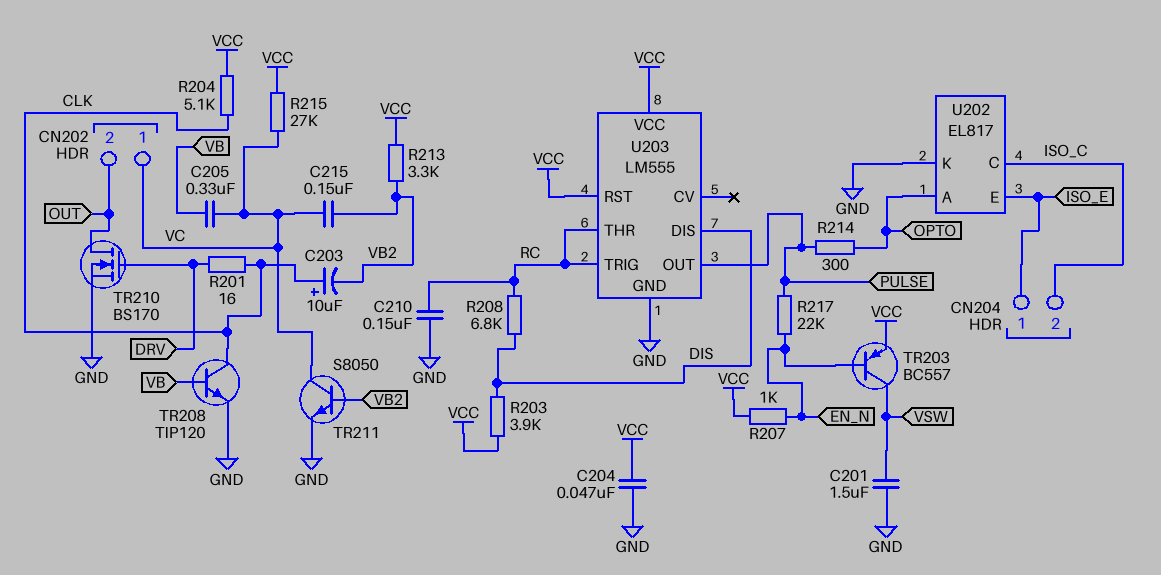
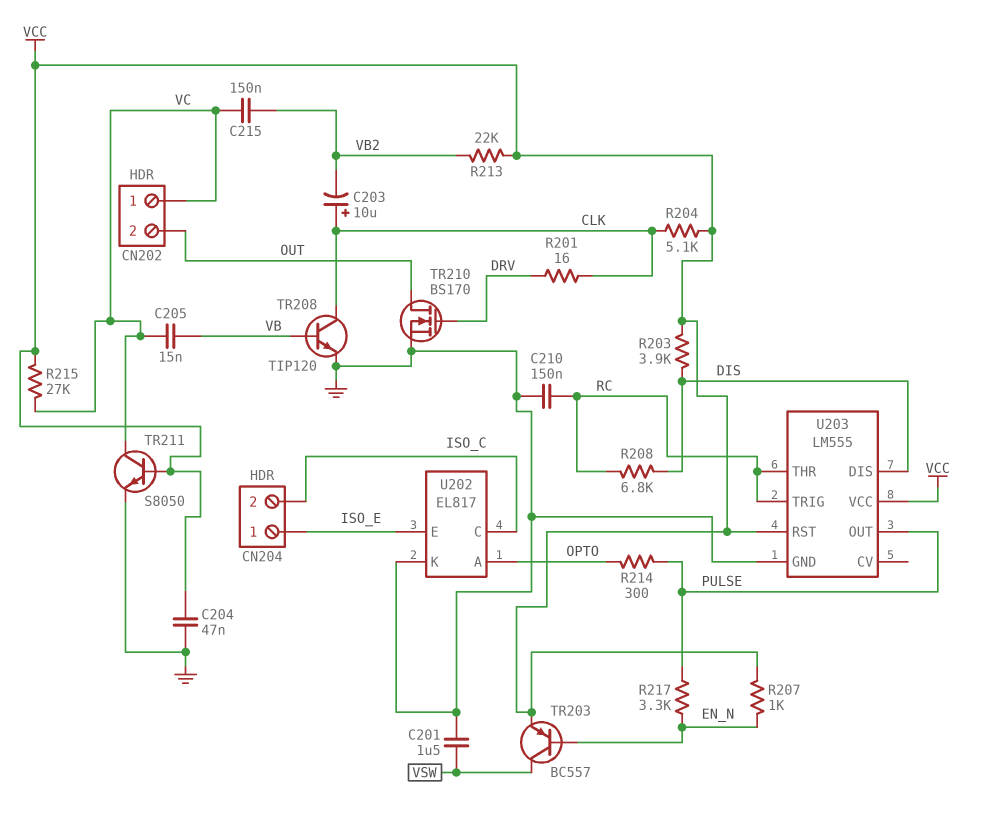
C205: 330nF (VB, VC) -> 15nF (VB, VC)
R213: 3.3k (VB2, VCC) -> 22k (VB2, VCC)
R217: 22k (EN_N, PULSE) -> 3.3k (EN_N, PULSE)
TR211: NPN S8050 (B VB2, C VC, E GND) -> NPN S8050 (B VCC, C VC, E GND)

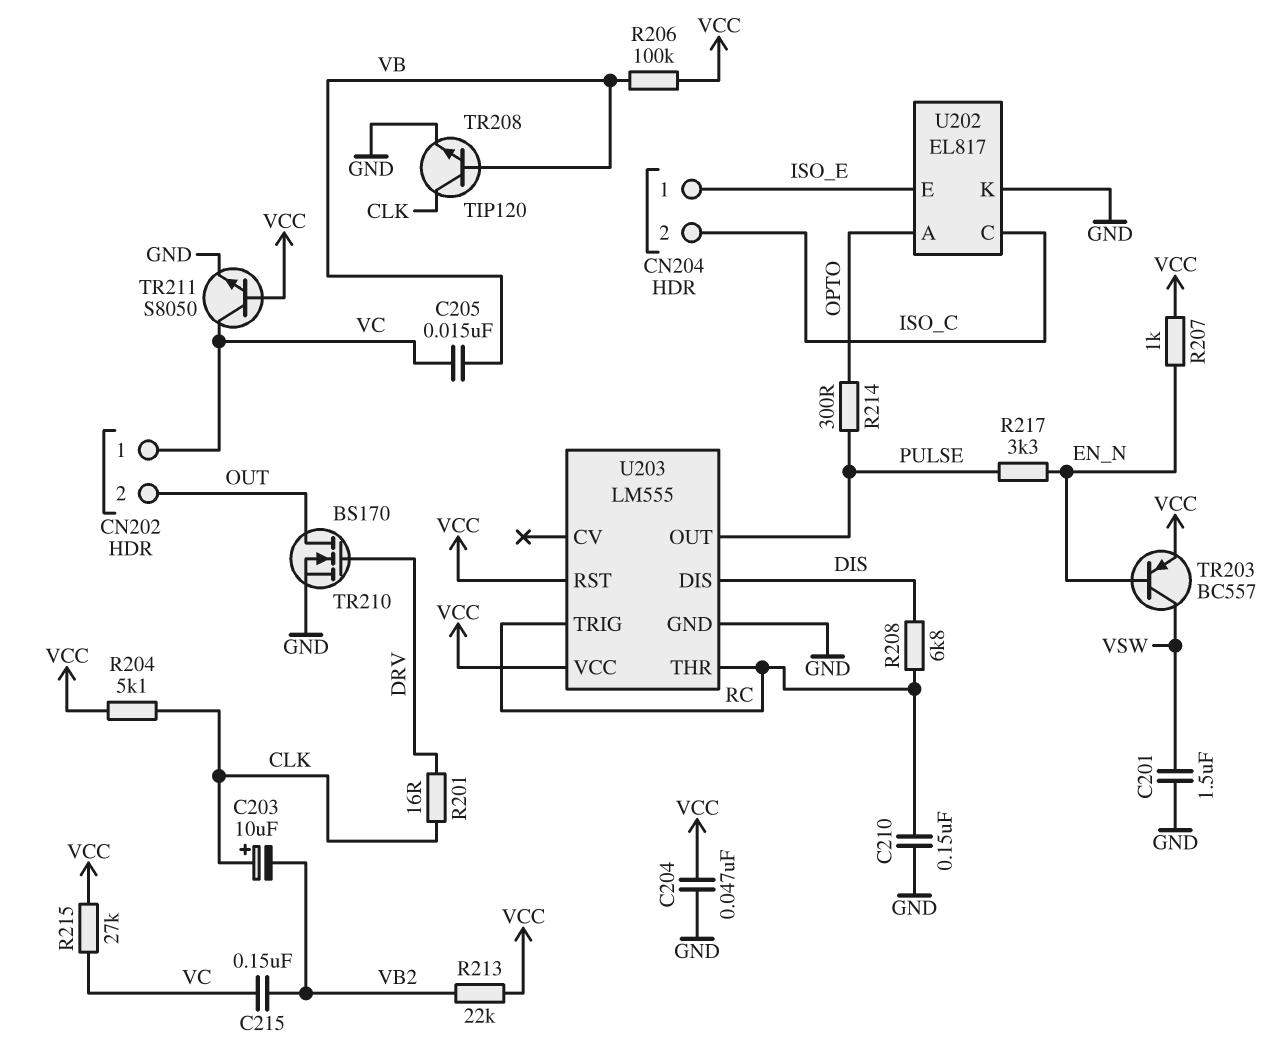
R203: 3.9k (DIS, VCC) -> none
R206: none -> 100k (VB, VCC)

